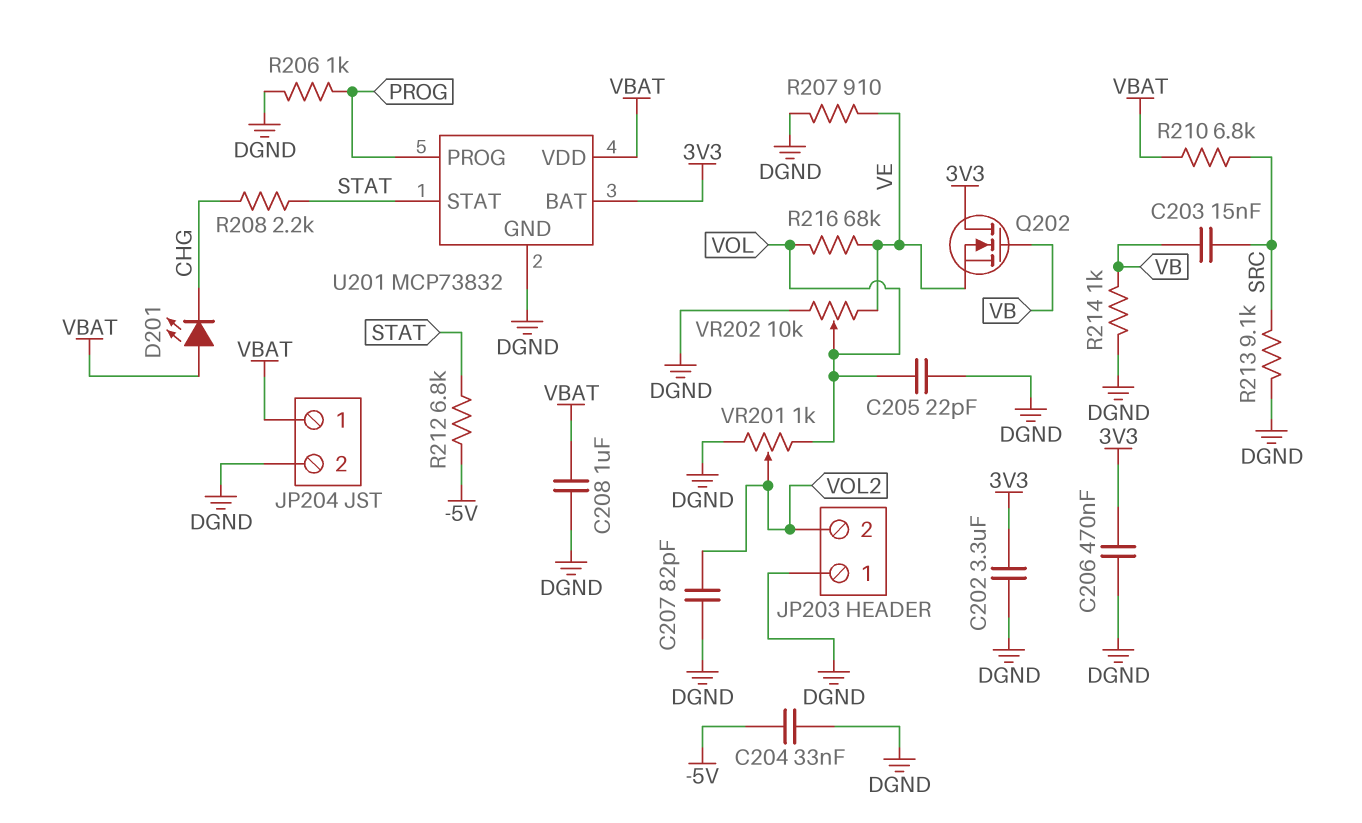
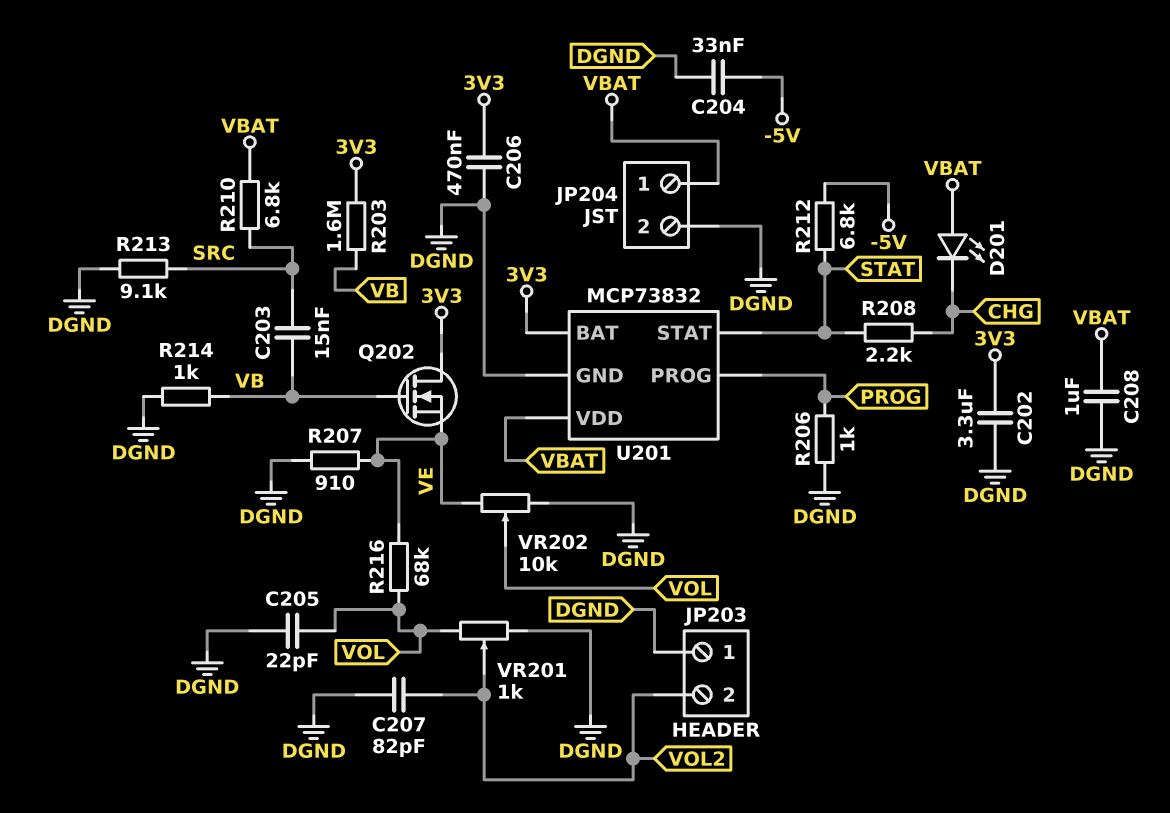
R203: none -> 1.6M (3V3, VB)

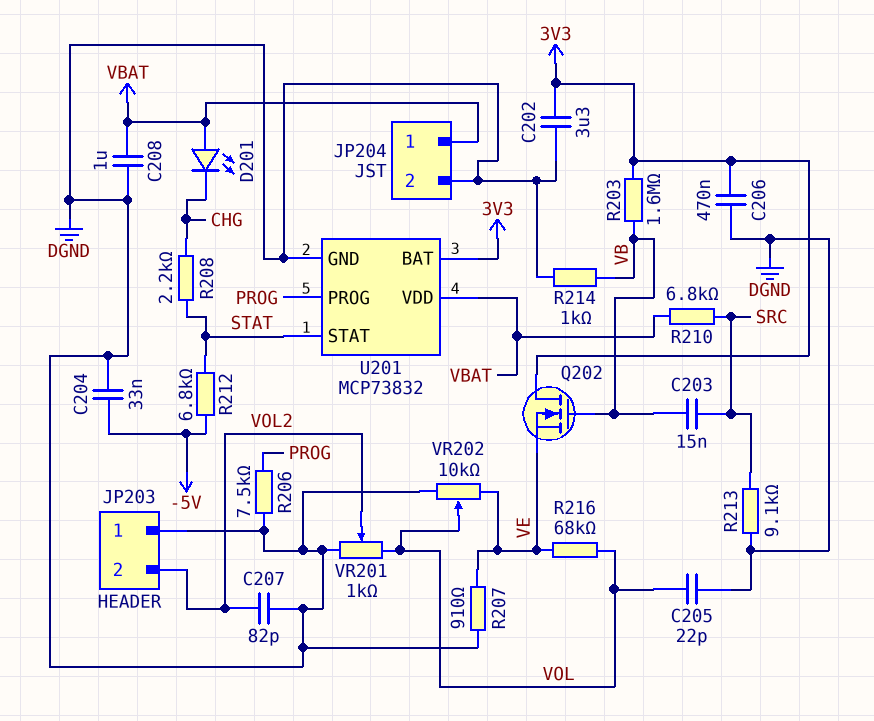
R206: 1k (DGND, PROG) -> 7.5k (DGND, PROG)

